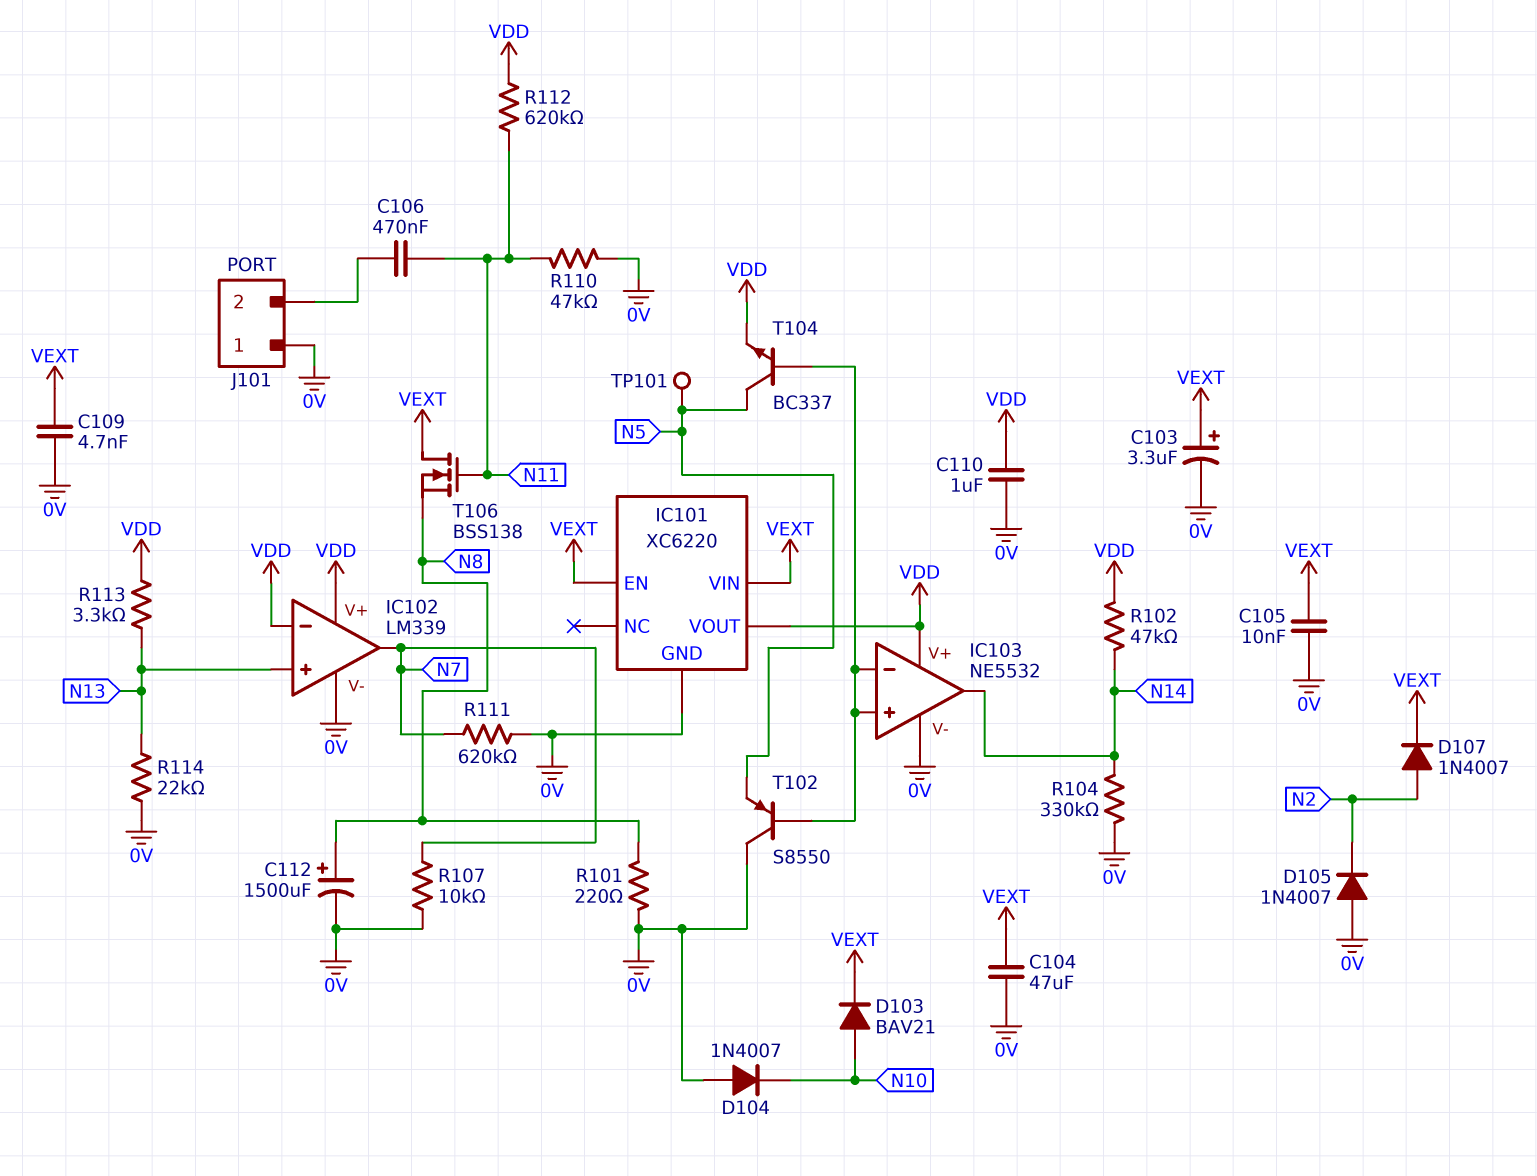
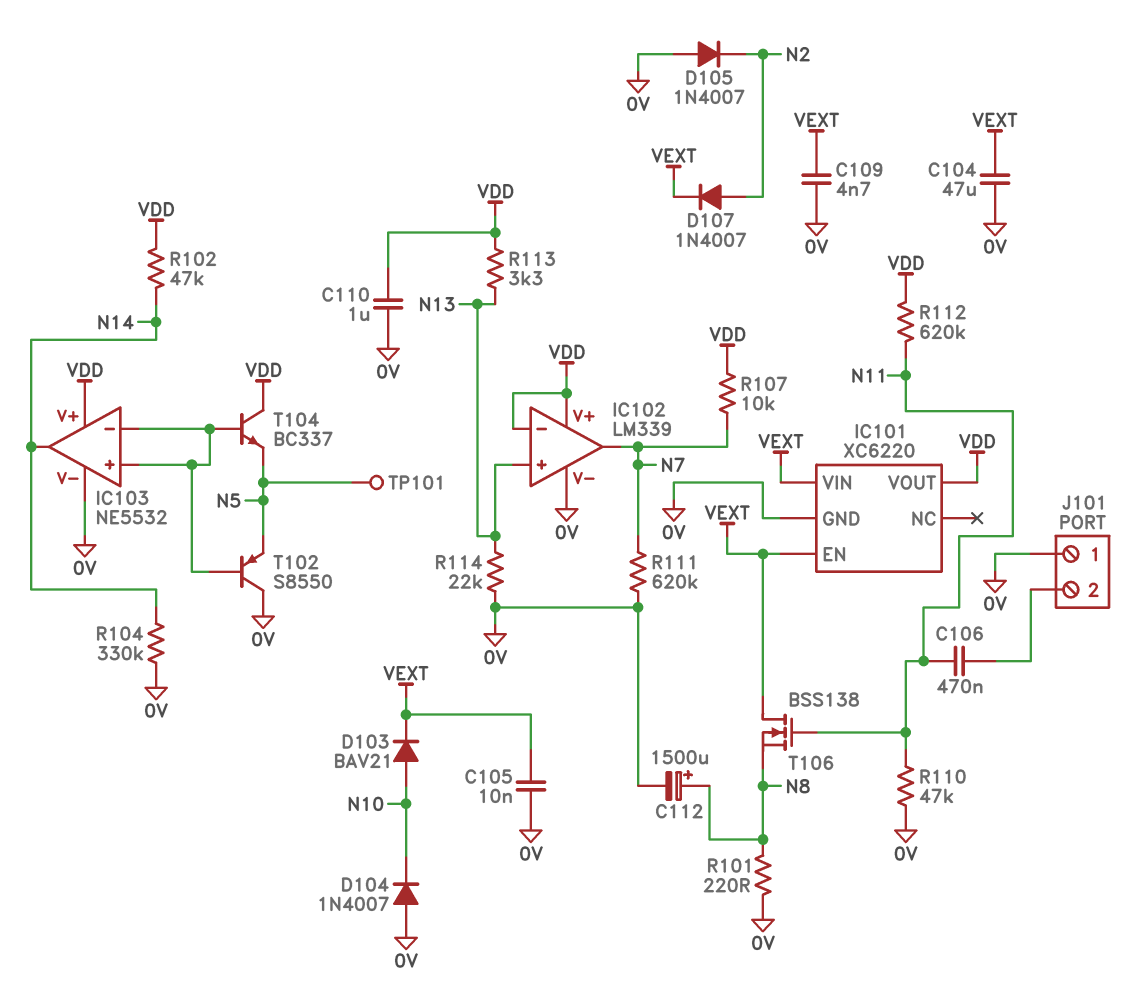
C103: 3.3uF (plus VEXT, minus 0V) -> none
R107: 10k (0V, N7) -> 10k (N7, VDD)
T104: NPN BC337 (B IC103/in+, C N5, E VDD) -> NPN BC337 (B IC103/in+, C VDD, E N5)

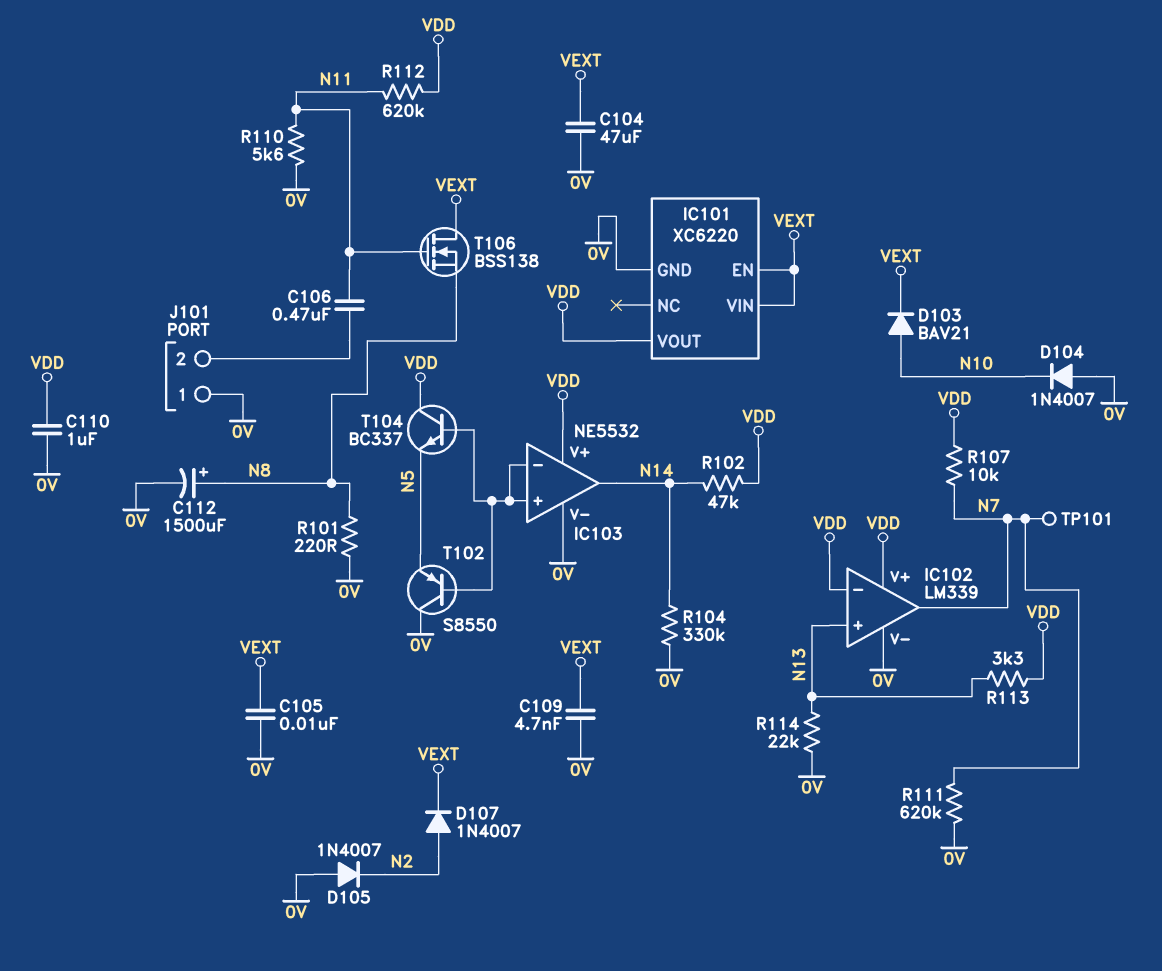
R110: 47k (0V, N11) -> 5.6k (0V, N11)
TP101: test point (N5) -> test point (N7)

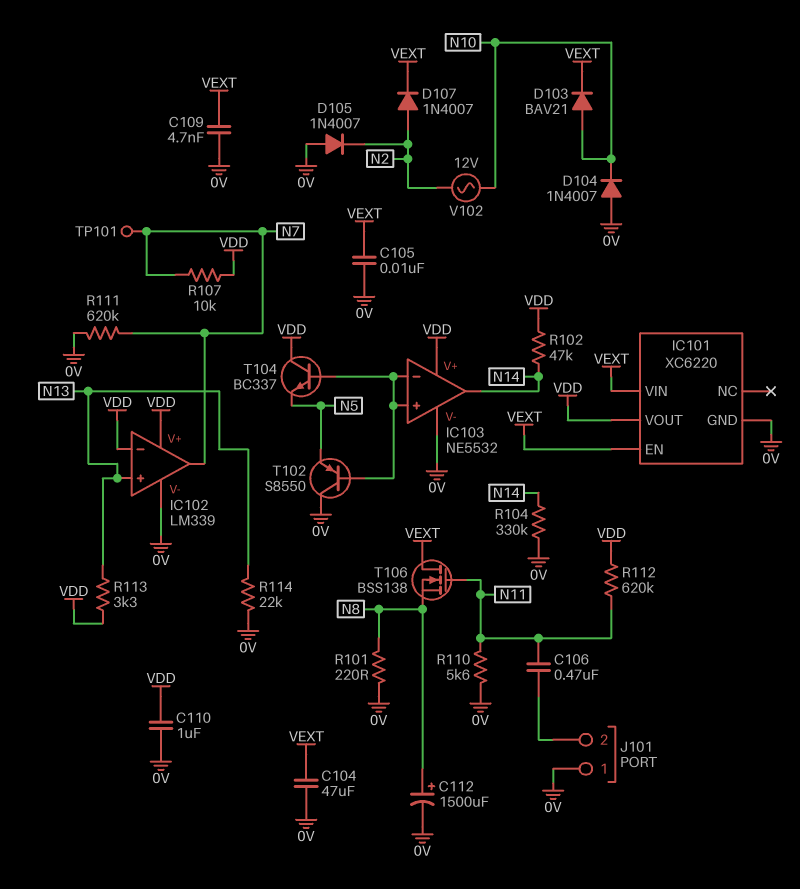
V102: none -> AC 12V (N2, N10)

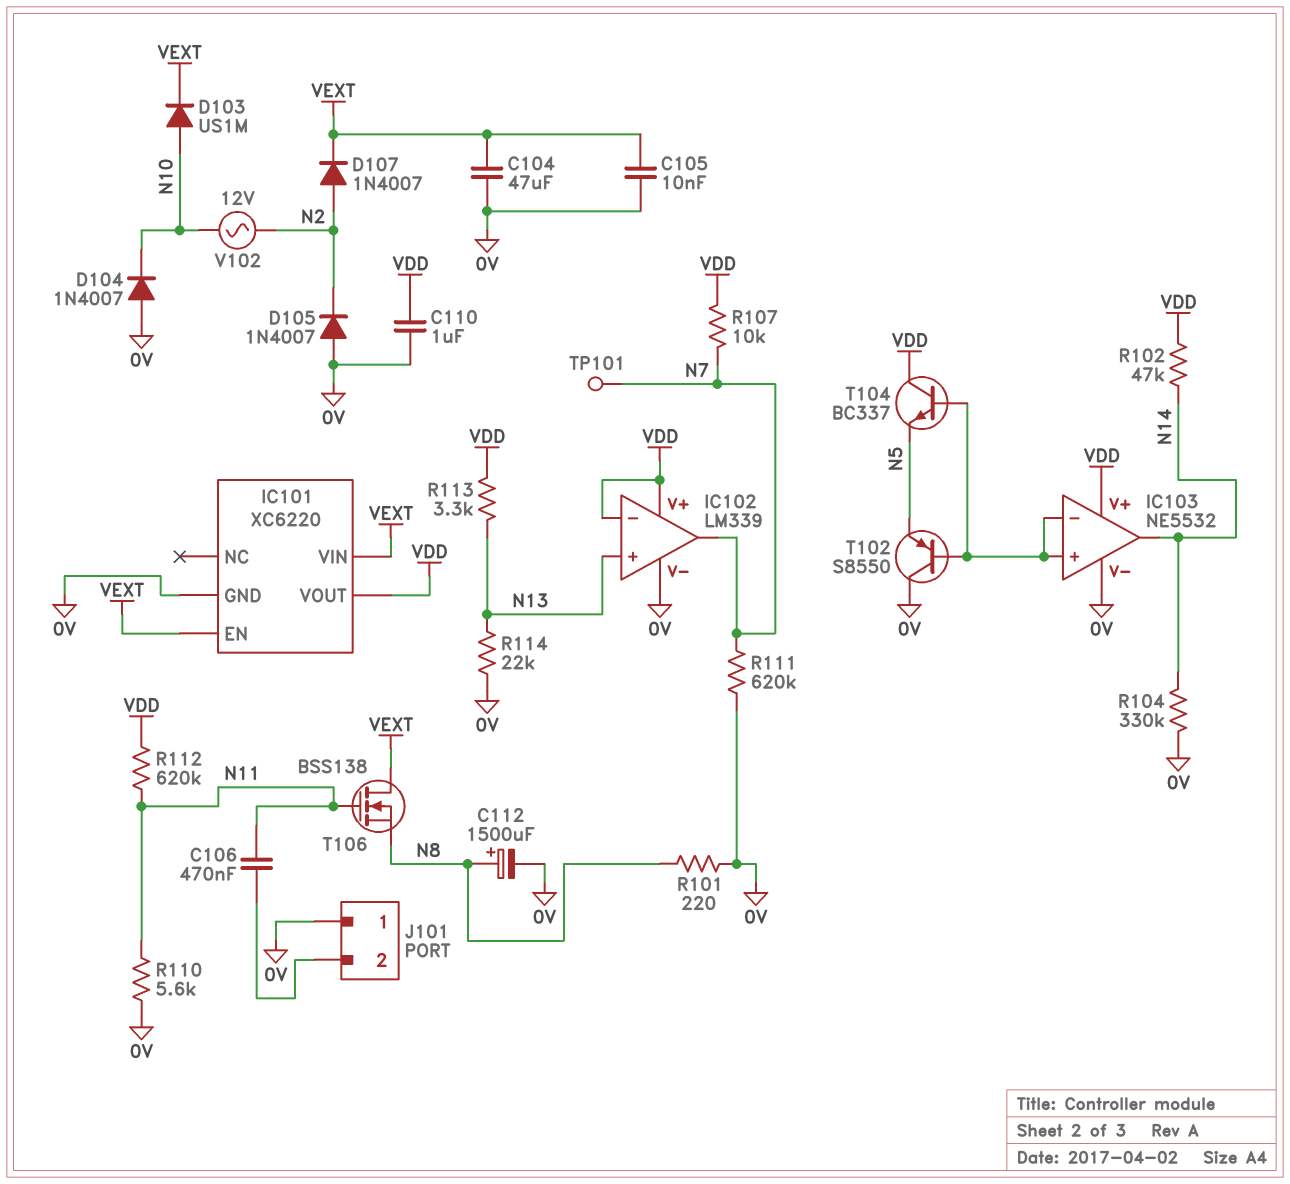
C109: 4.7nF (0V, VEXT) -> none
D103: diode BAV21 (A N10, K VEXT) -> diode US1M (A N10, K VEXT)

